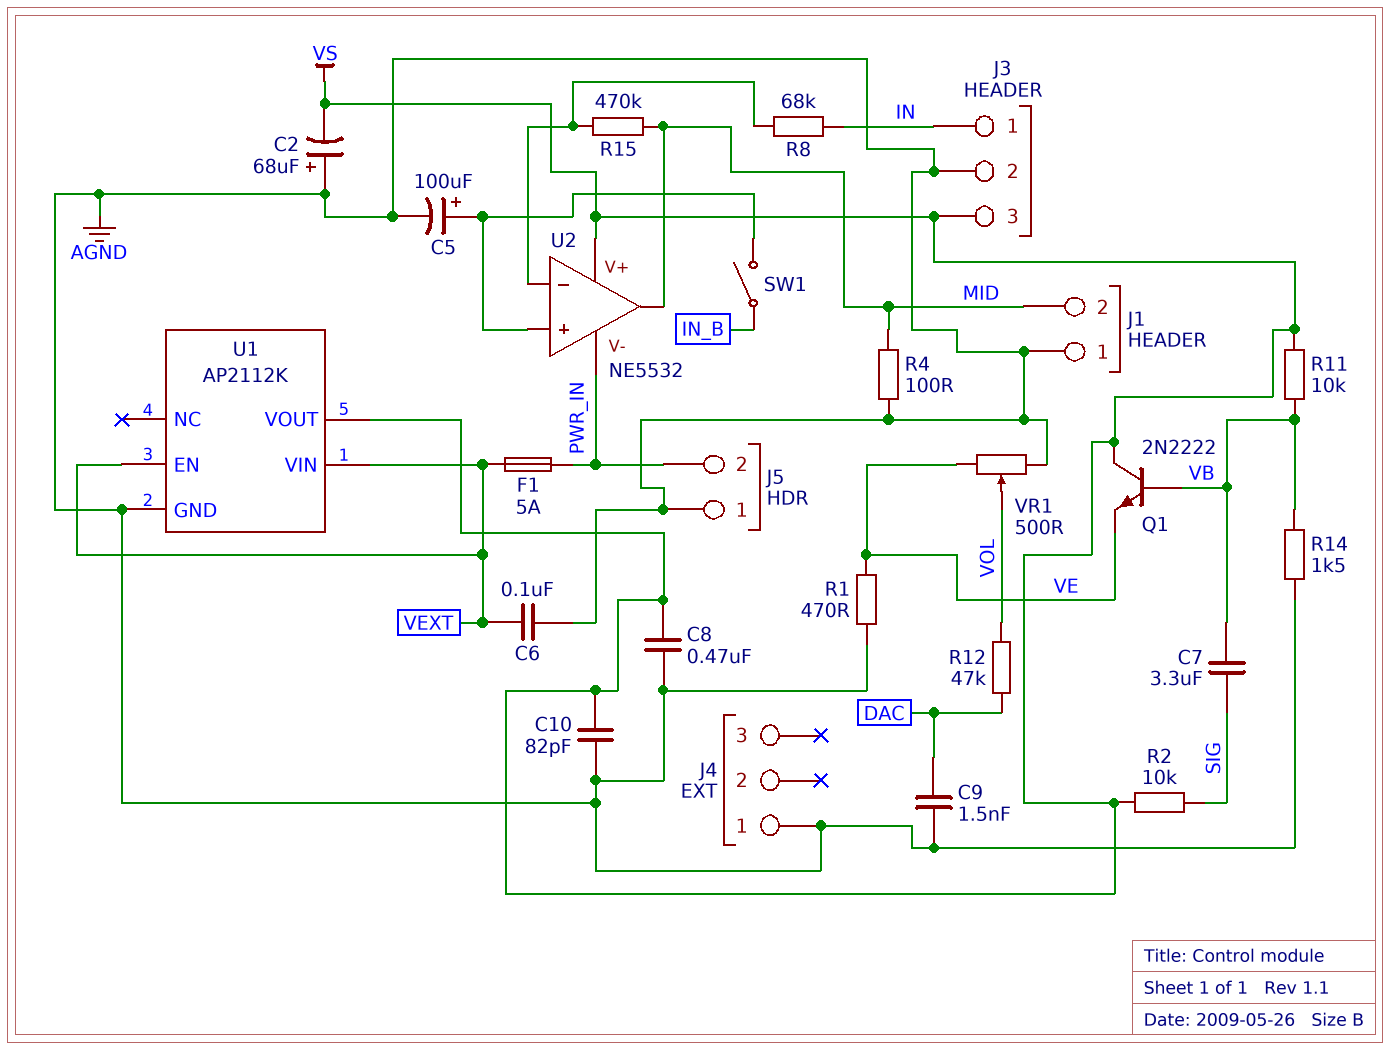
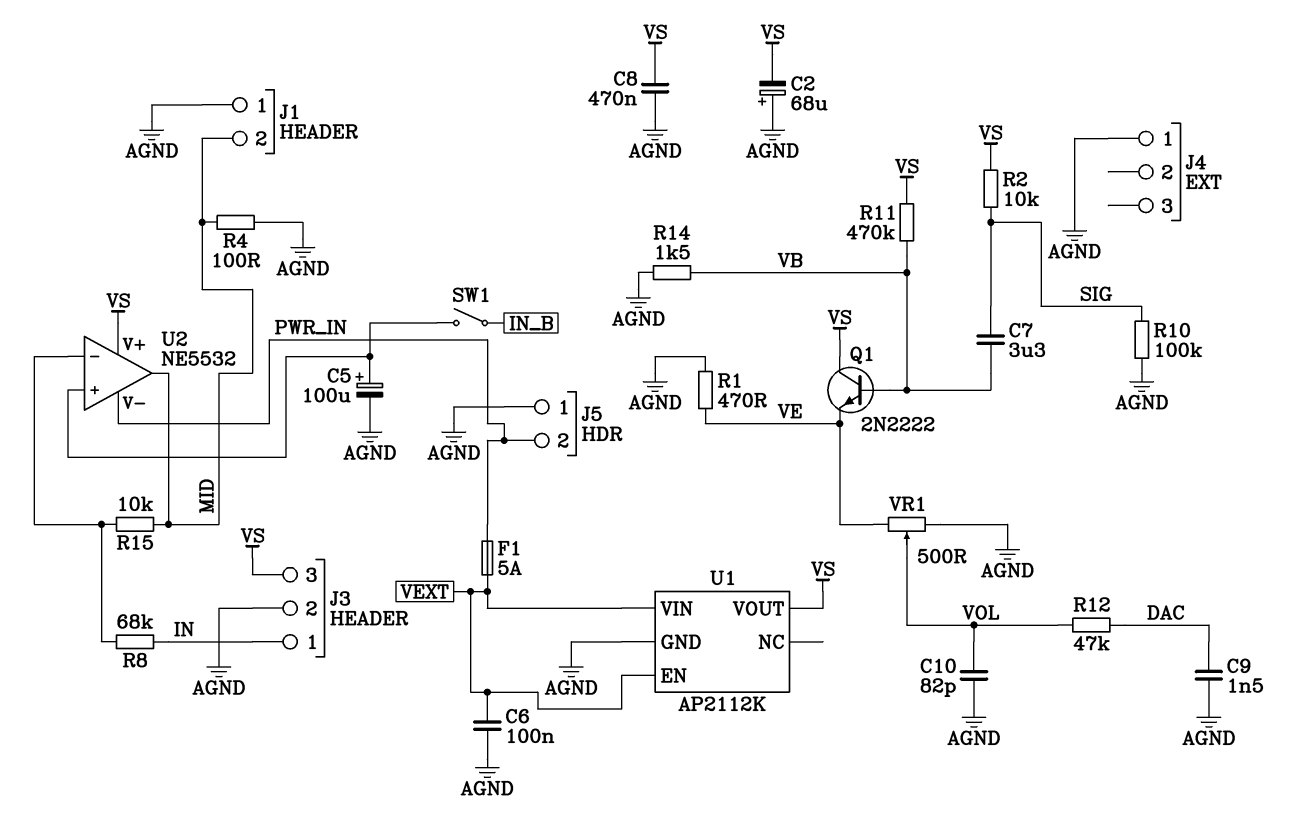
C10: 82pF (AGND, VS) -> 82pF (AGND, VOL)
R10: none -> 100k (AGND, SIG)
R11: 10k (VB, VS) -> 470k (VB, VS)
R15: 470k (MID, U2/in-) -> 10k (MID, U2/in-)

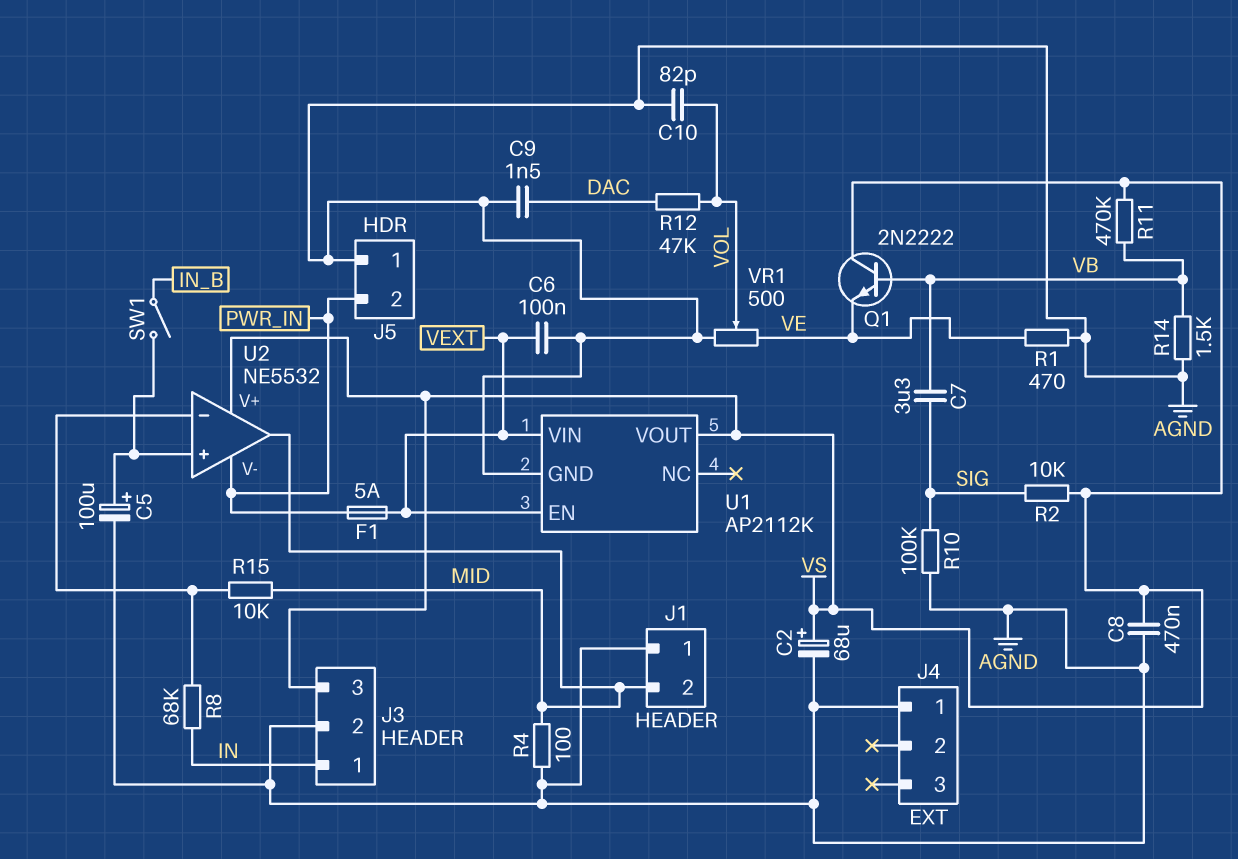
C2: 68uF (plus AGND, minus VS) -> 68uF (plus VS, minus AGND)

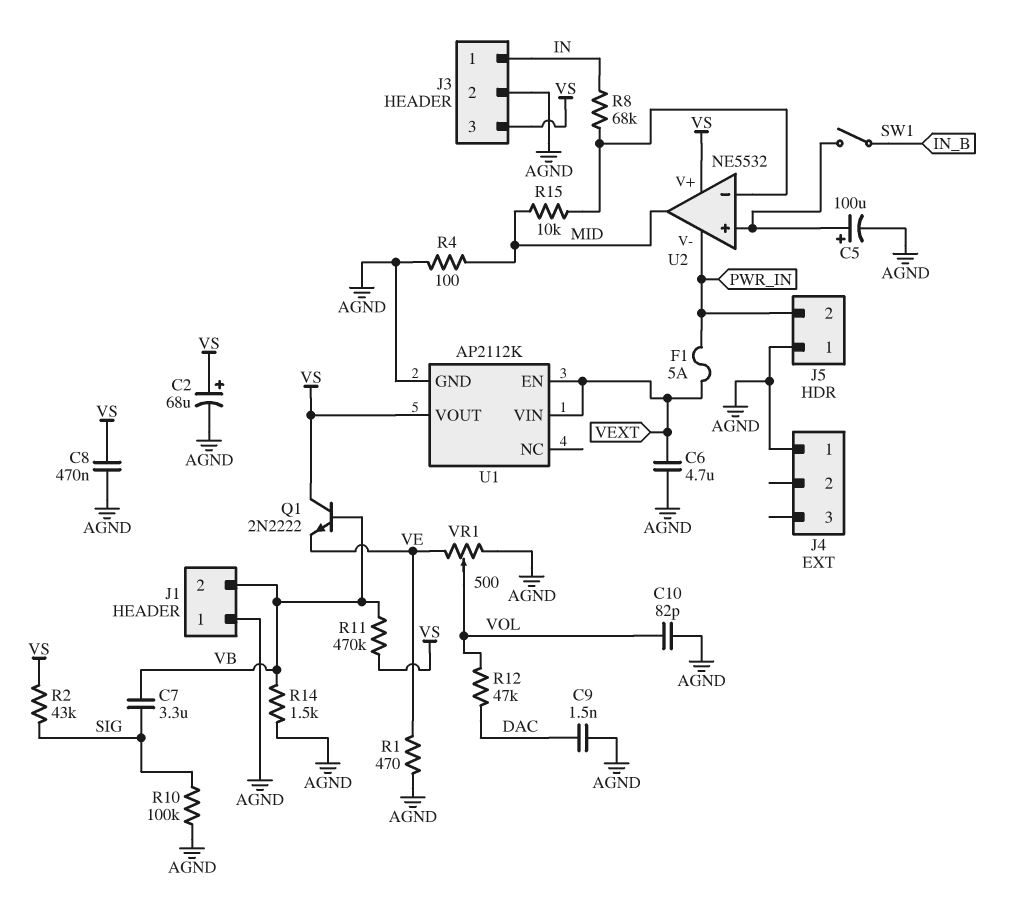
C6: 100nF (AGND, VEXT) -> 4.7uF (AGND, VEXT)
J1 pin 2: MID -> VB
R2: 10k (SIG, VS) -> 43k (SIG, VS)

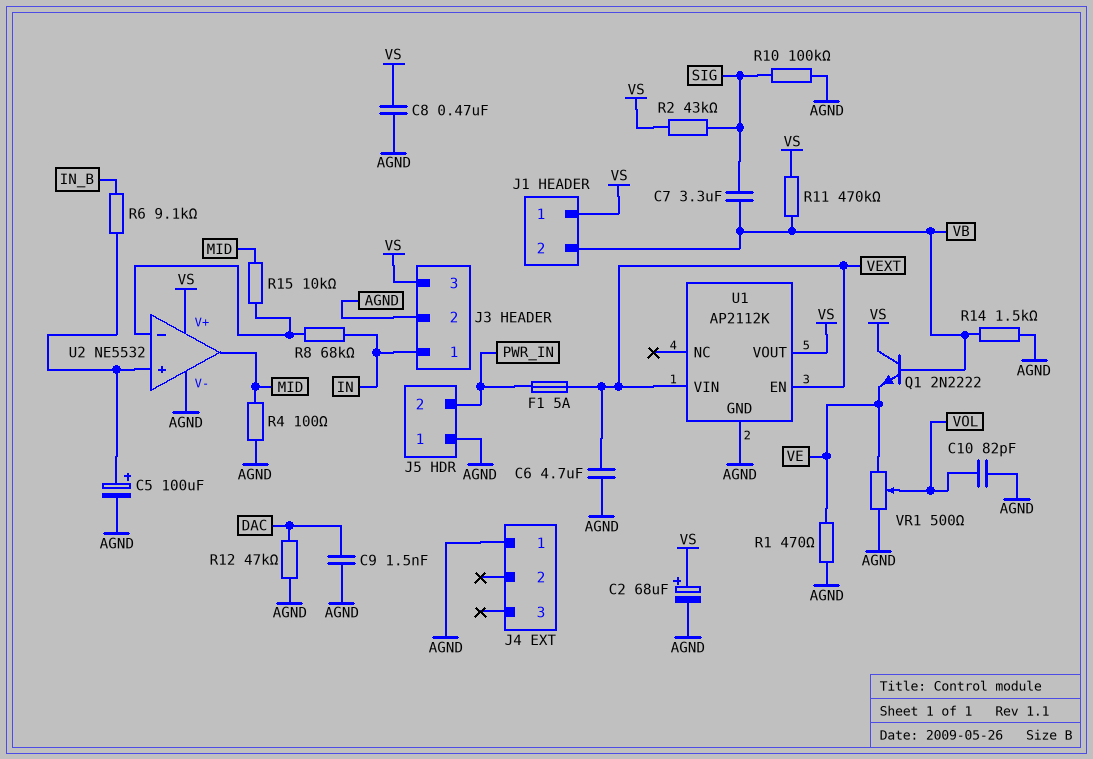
J1 pin 1: AGND -> VS
R6: none -> 9.1k (IN_B, U2/in+)
R12: 47k (DAC, VOL) -> 47k (AGND, DAC)
SW1: switch (IN_B, U2/in+) -> none
U2 pin V-: PWR_IN -> AGND

